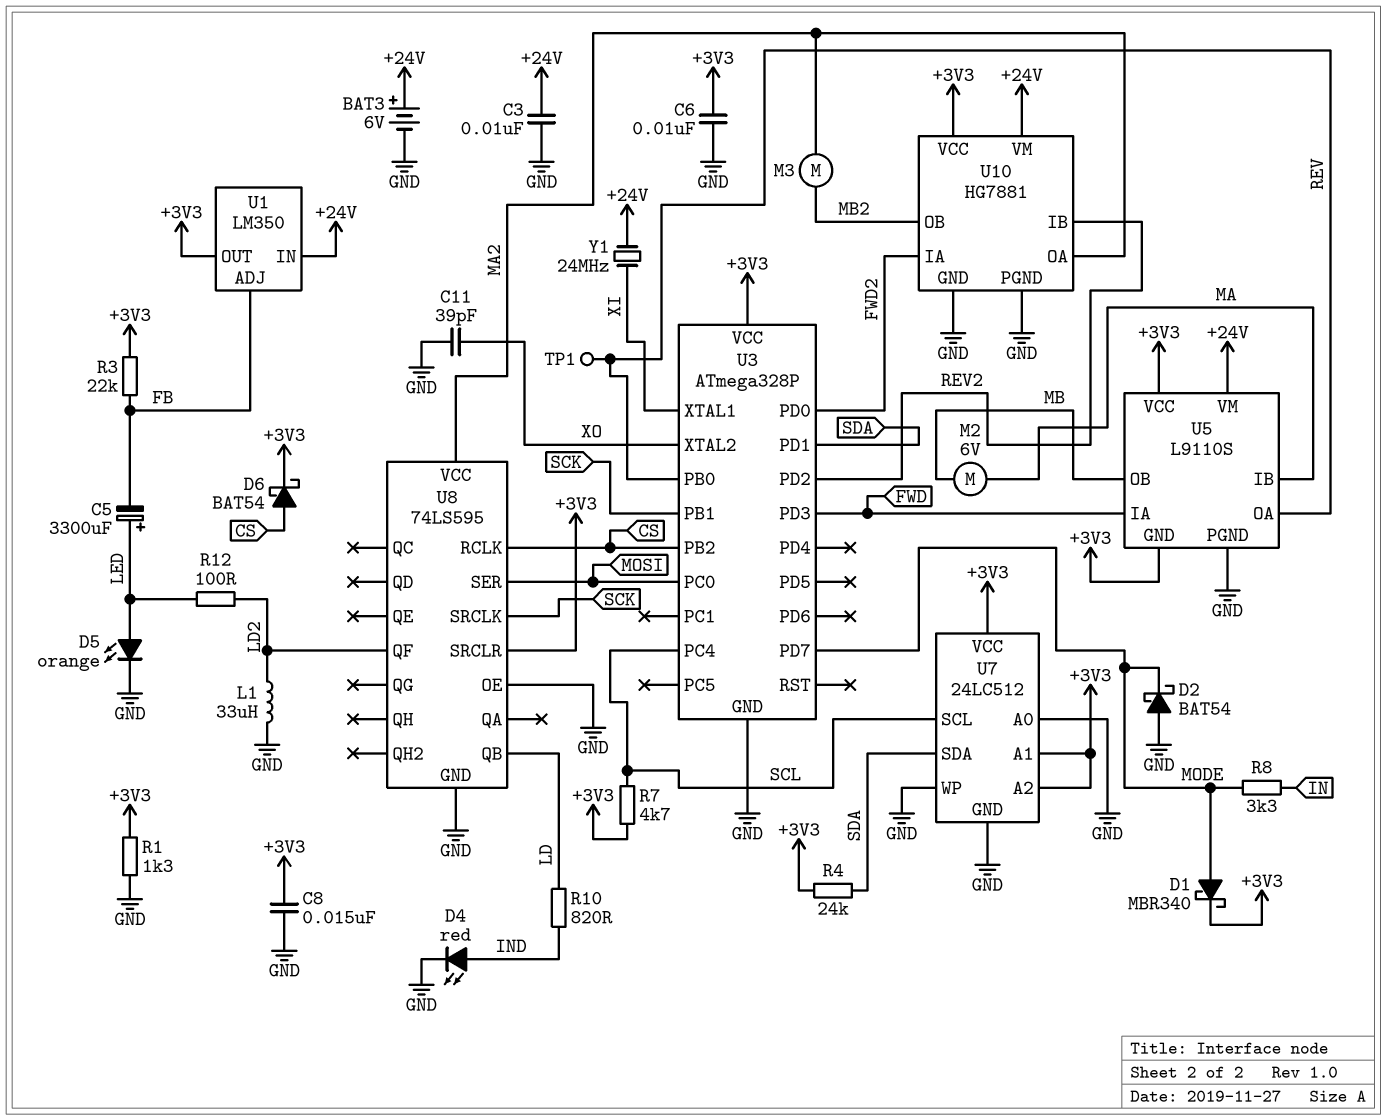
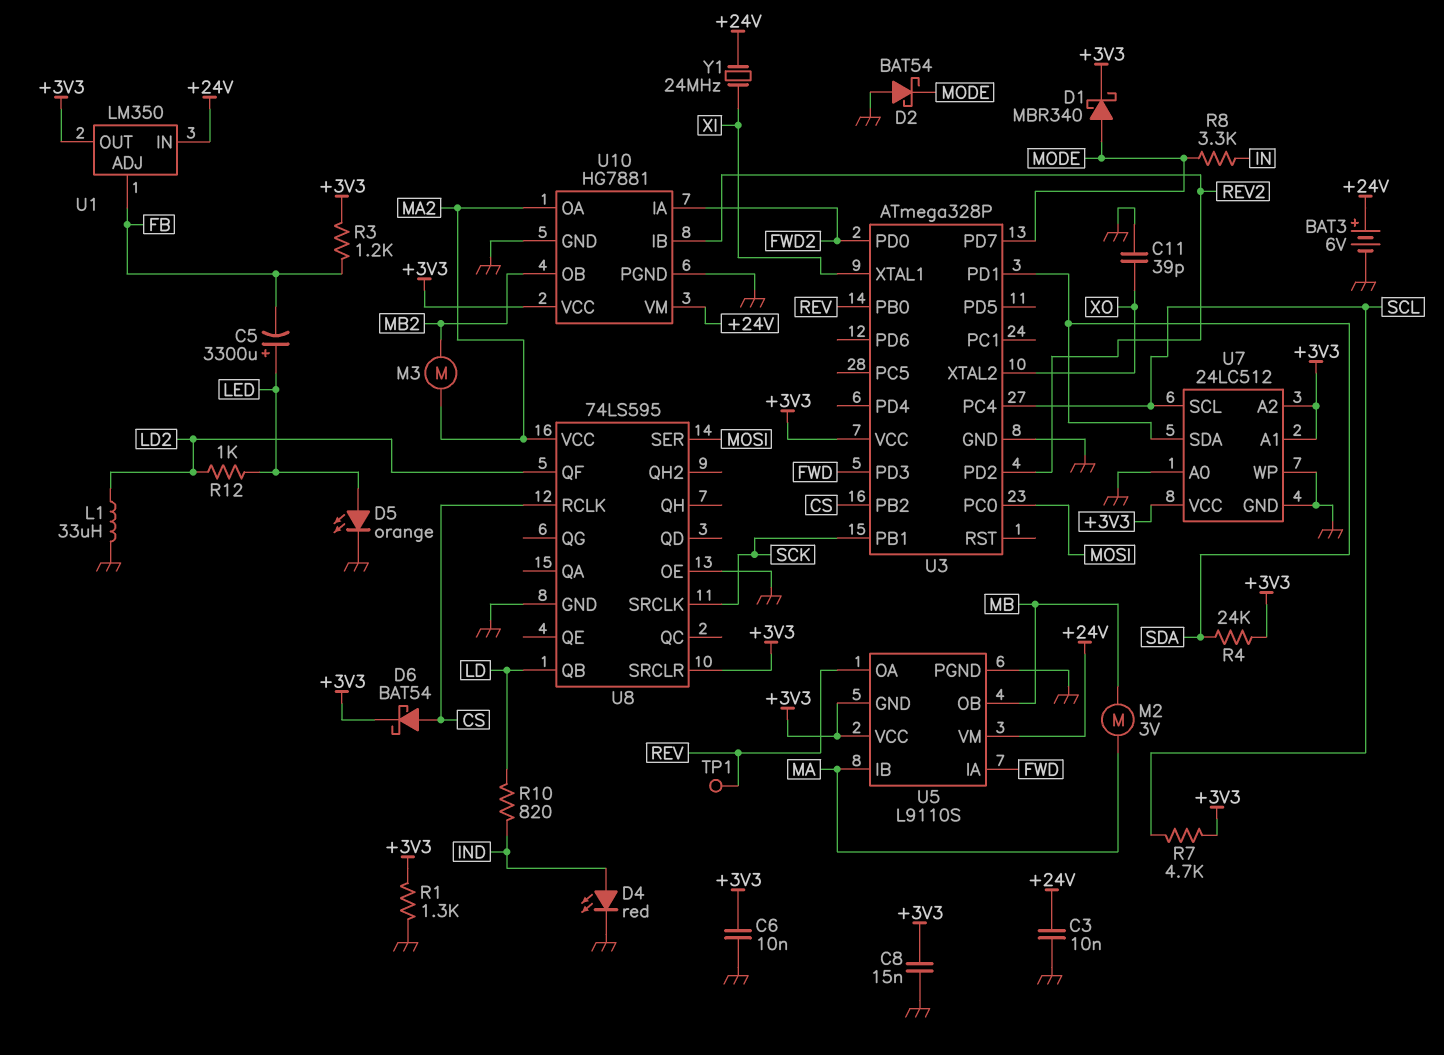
M2: motor 6V (MA, MB) -> motor 3V (MA, MB)
R3: 22k (+3V3, FB) -> 1.2k (+3V3, FB)
R12: 100 (LD2, LED) -> 1k (LD2, LED)

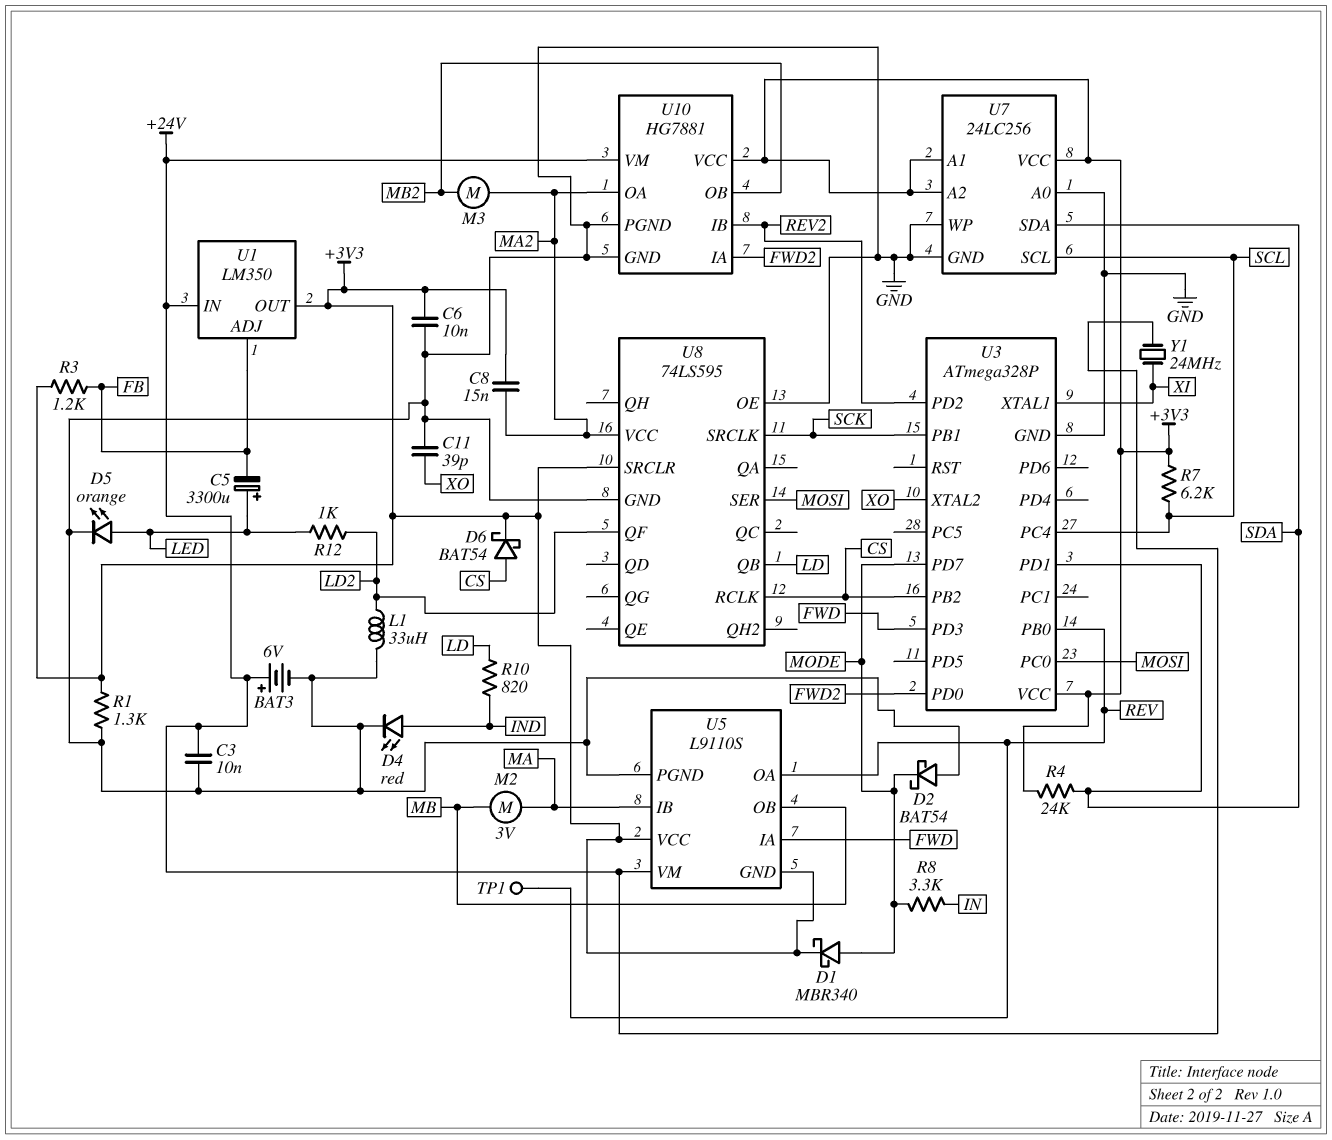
C8: 15nF (+3V3, GND) -> 15nF (+3V3, MA2)
R7: 4.7k (+3V3, SCL) -> 6.2k (+3V3, SCL)
U7: 24LC512 -> 24LC256

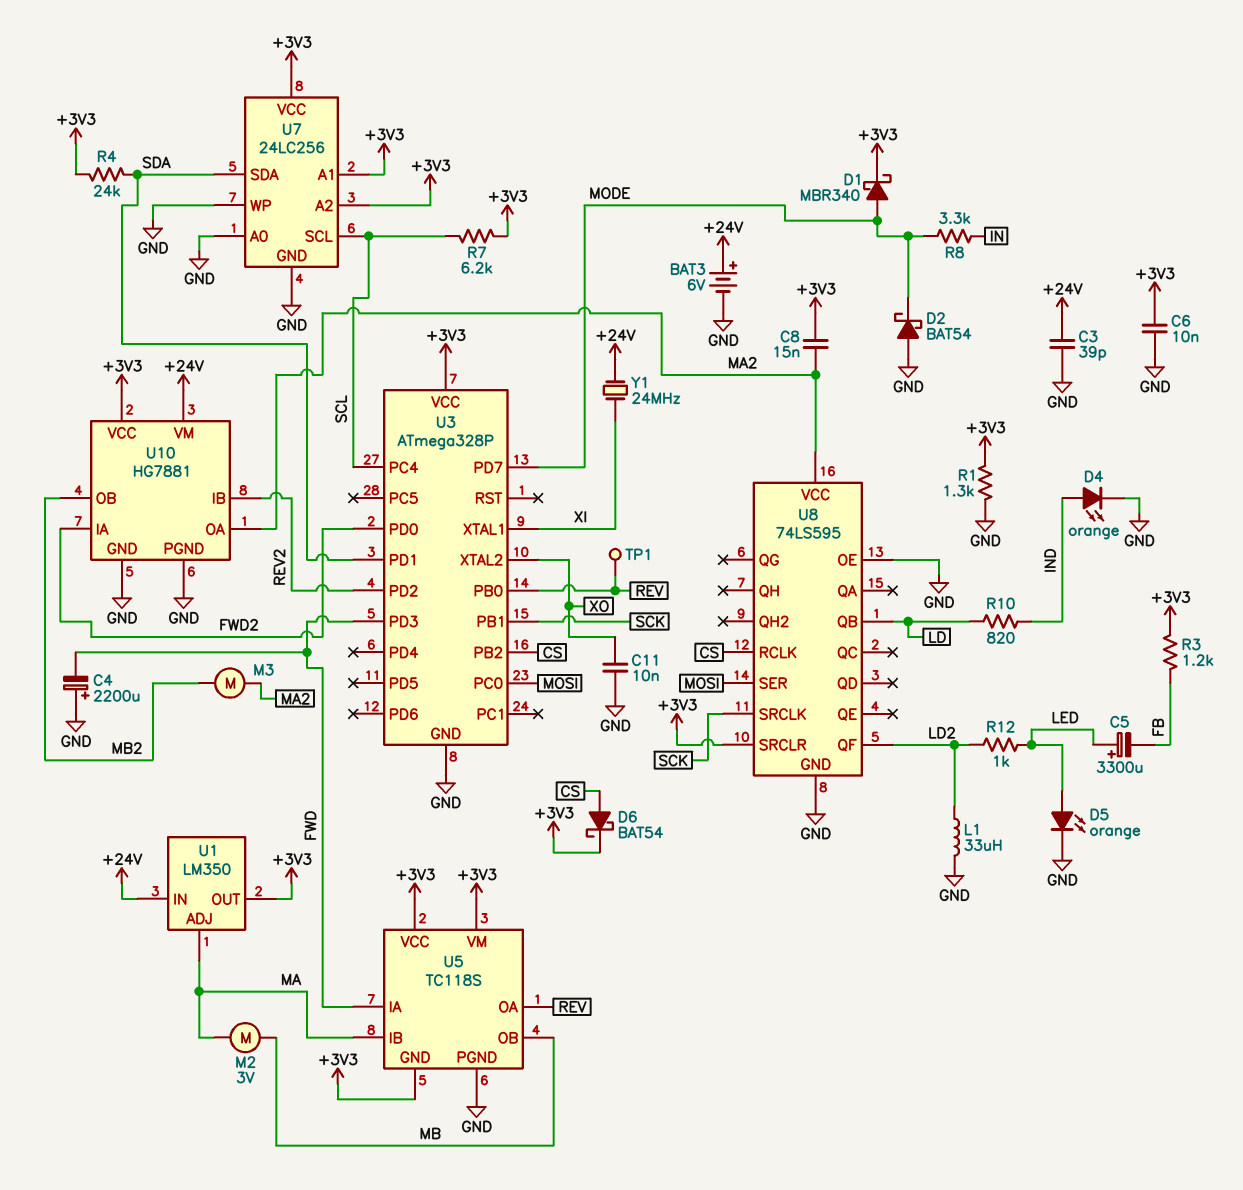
C3: 10nF (+24V, GND) -> 39pF (+24V, GND)
C4: none -> 2200uF (plus GND, minus FWD)
C11: 39pF (GND, XO) -> 10nF (GND, XO)
D4: LED red (A IND, K GND) -> LED orange (A IND, K GND)
U1 pin ADJ: FB -> MA
U5: L9110S -> TC118S
U5 pin VM: +24V -> +3V3

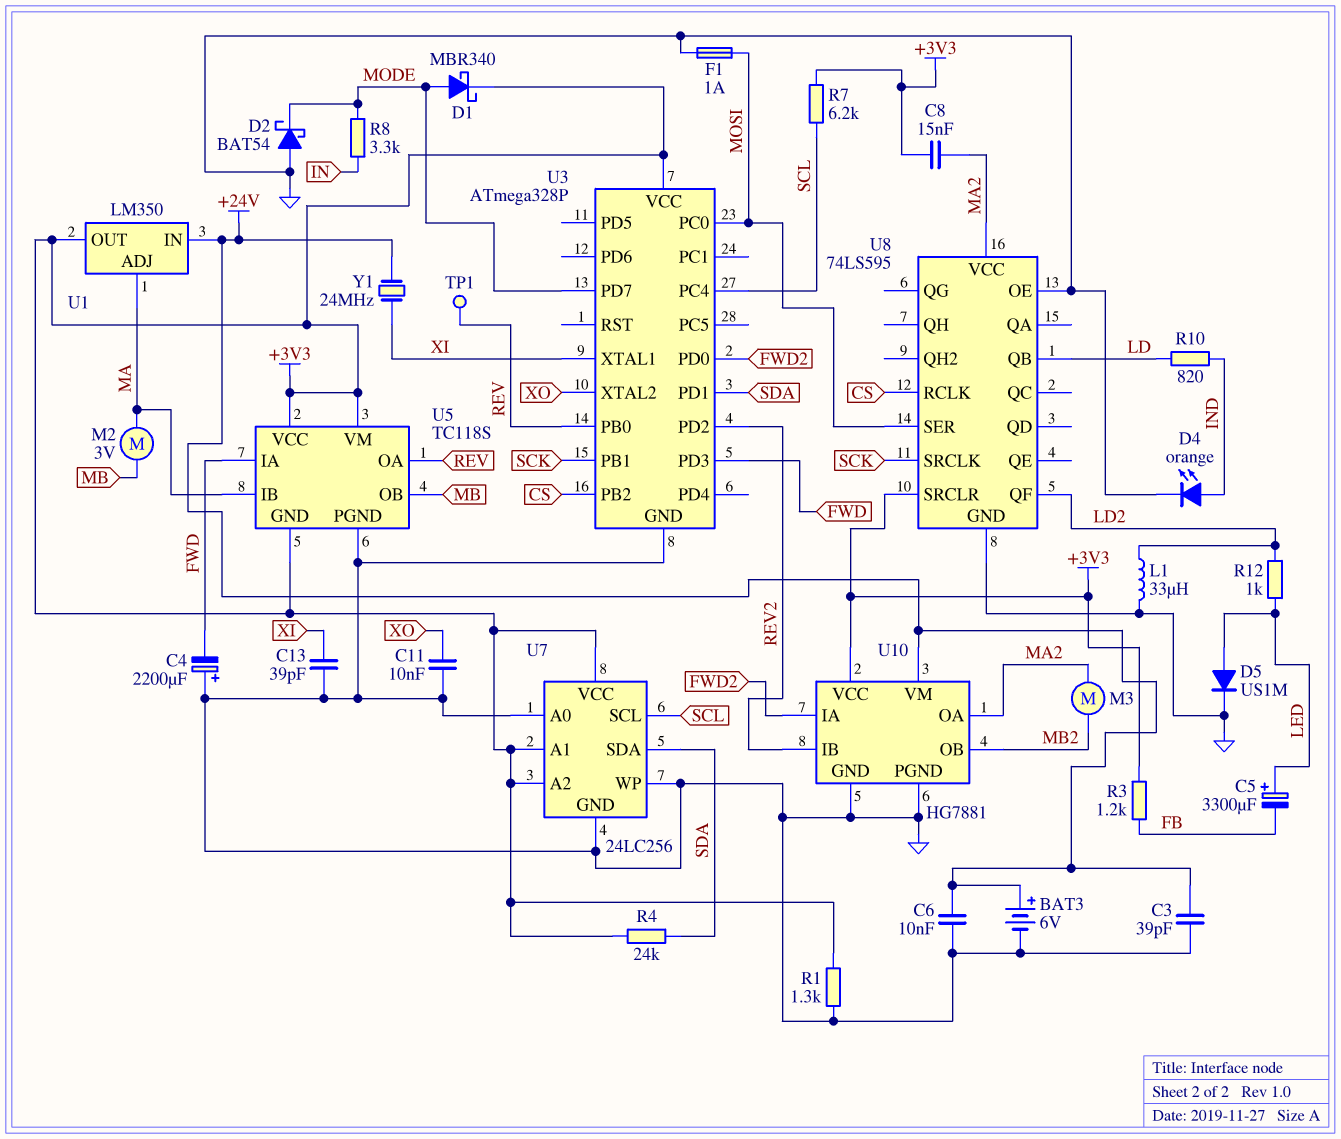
C6: 10nF (+3V3, GND) -> 10nF (+24V, GND)
C13: none -> 39pF (GND, XI)
D5: LED orange (A LED, K GND) -> diode US1M (A LED, K GND)
D6: schottky BAT54 (A CS, K +3V3) -> none
F1: none -> 1A (GND, MOSI)

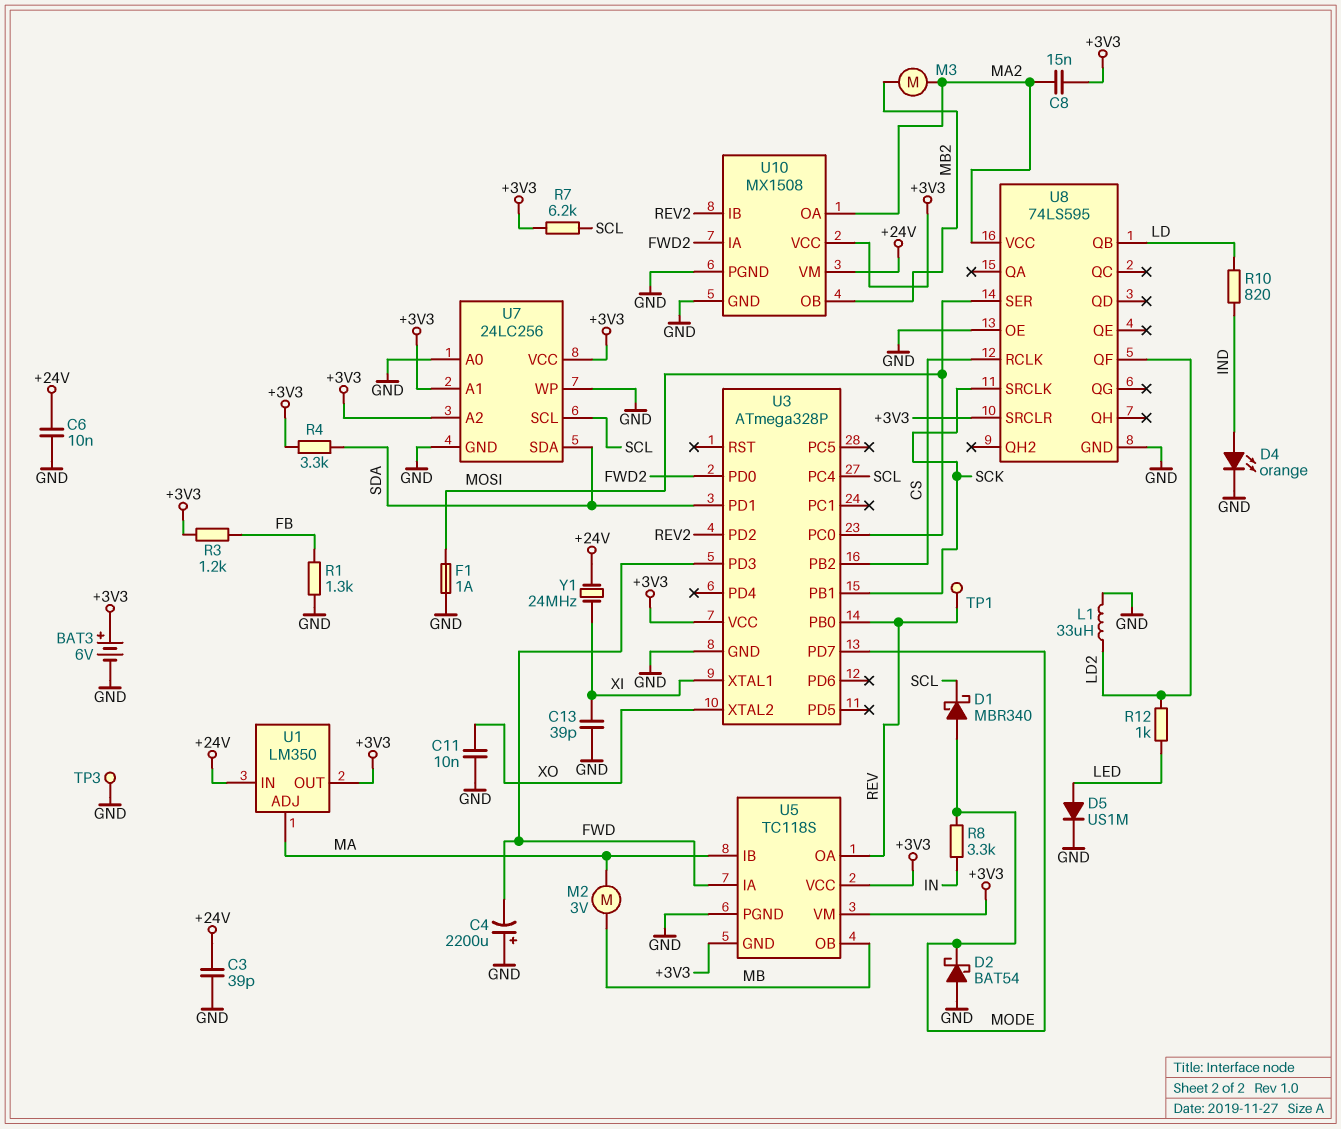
BAT3: 6V (plus +24V, minus GND) -> 6V (plus +3V3, minus GND)
C5: 3300uF (plus LED, minus FB) -> none
D1: schottky MBR340 (A MODE, K +3V3) -> schottky MBR340 (A MODE, K SCL)
R1: 1.3k (+3V3, GND) -> 1.3k (FB, GND)
R4: 24k (+3V3, SDA) -> 3.3k (+3V3, SDA)
TP3: none -> test point (GND)
U10: HG7881 -> MX1508

